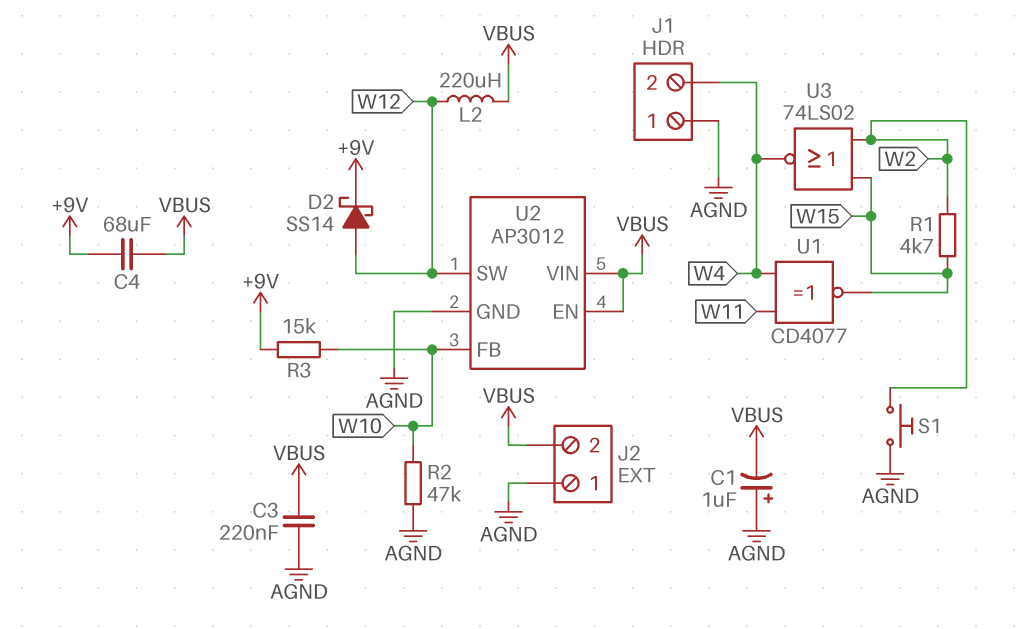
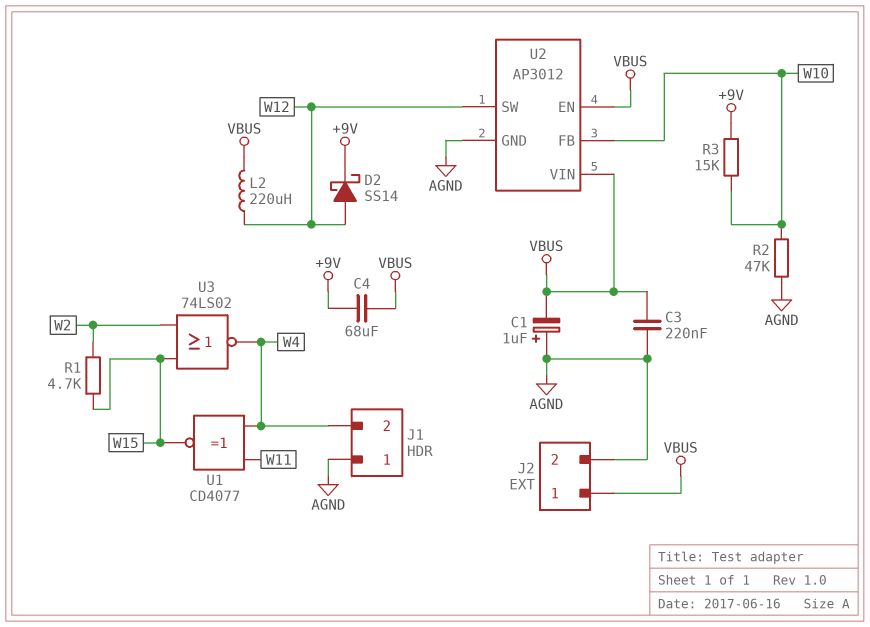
J2 pin 1: AGND -> VBUS
J2 pin 2: VBUS -> AGND
S1: button (AGND, W2) -> none

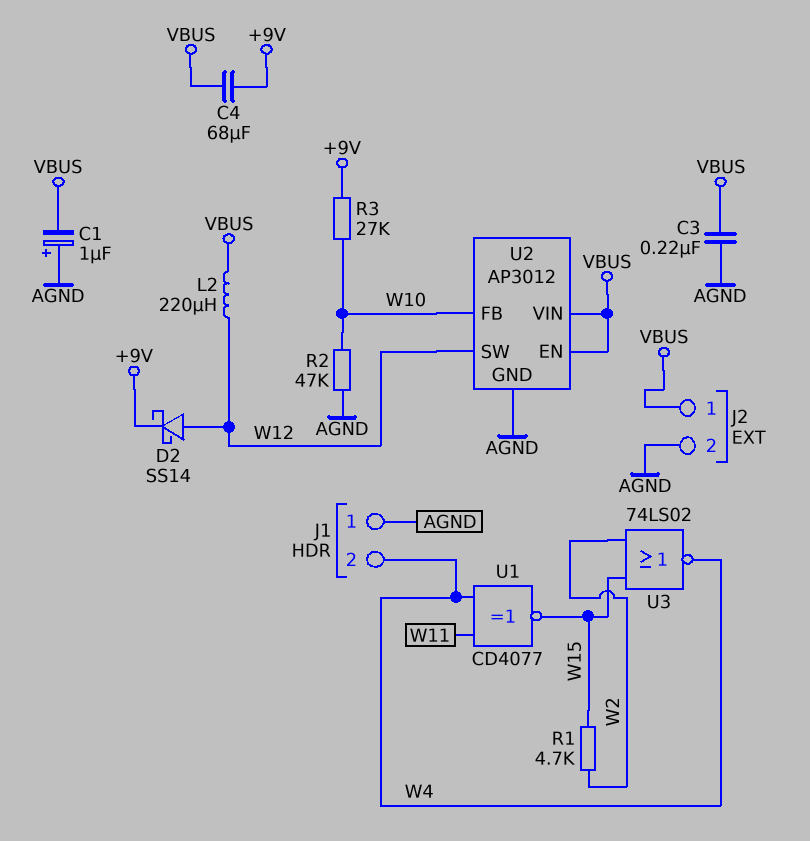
R3: 15k (+9V, W10) -> 27k (+9V, W10)

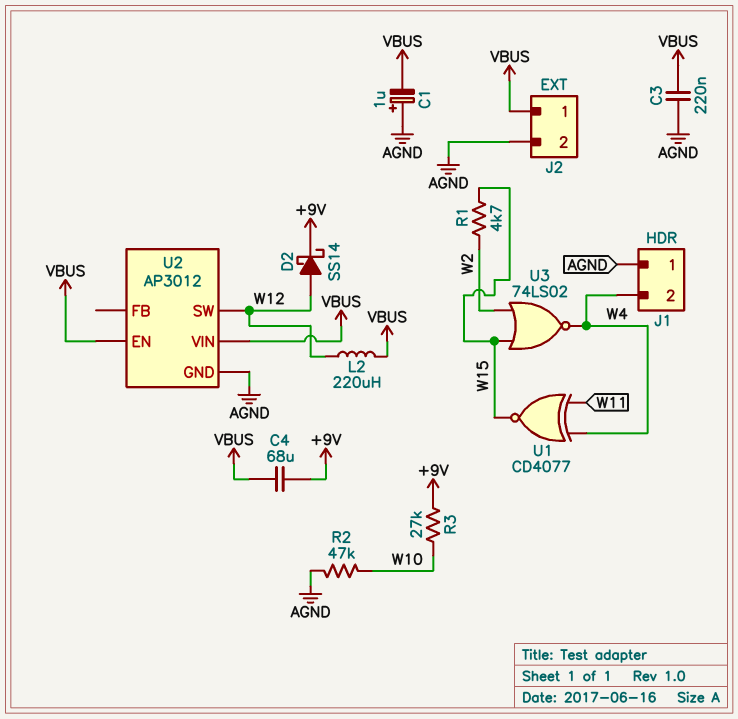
U2 pin FB: W10 -> none

